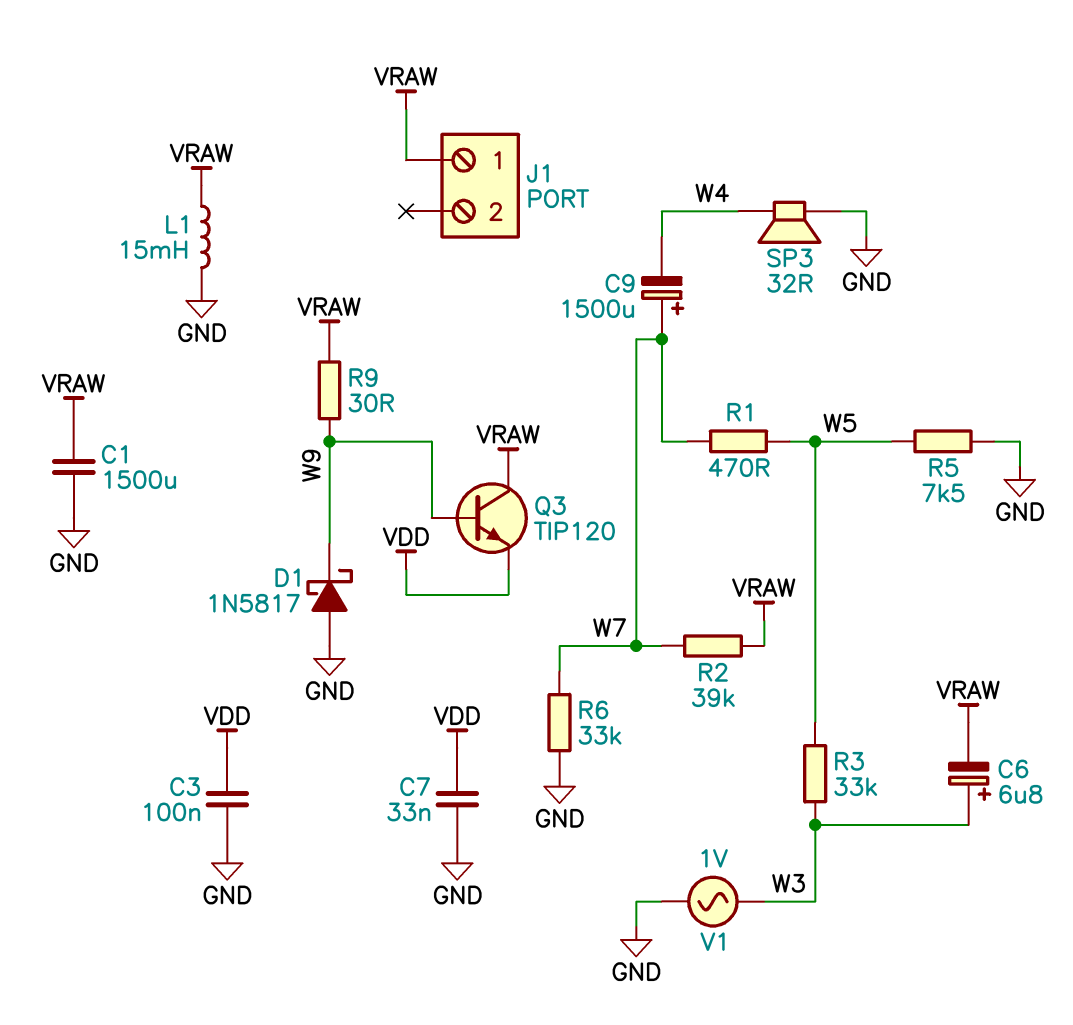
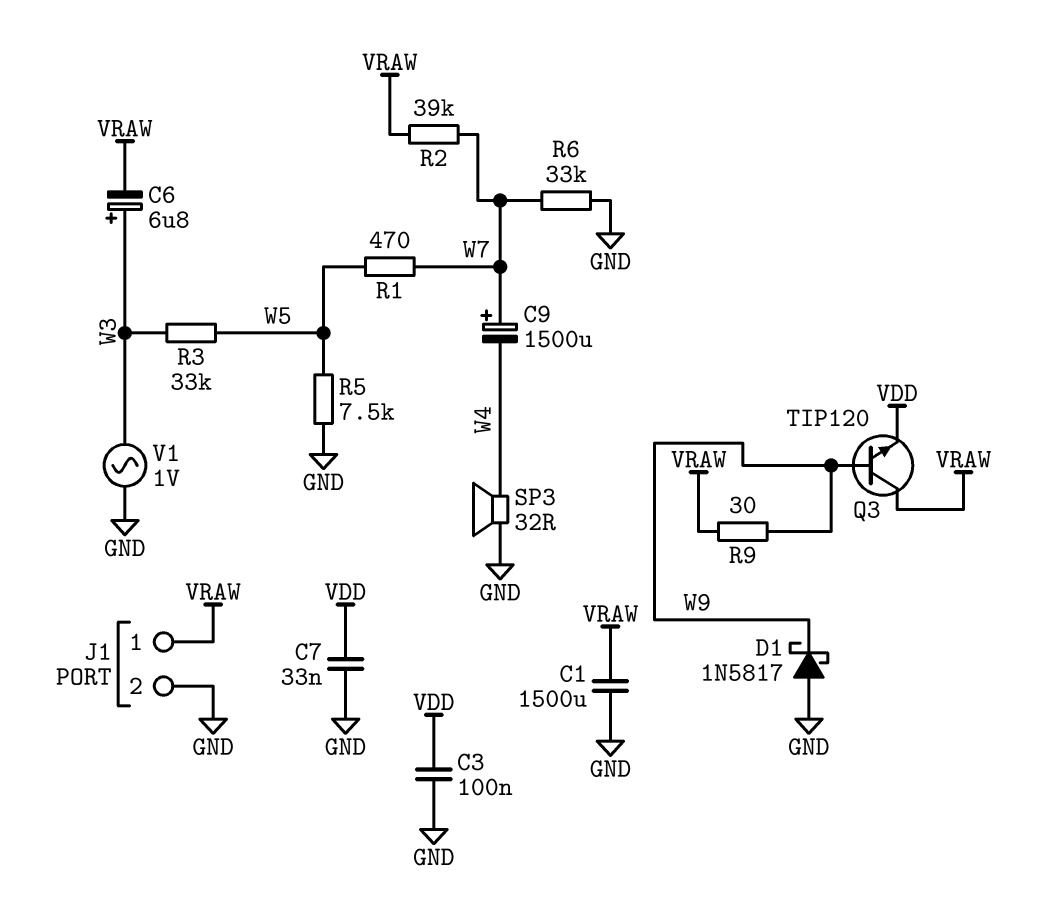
J1 pin 2: none -> GND
L1: 15mH (GND, VRAW) -> none

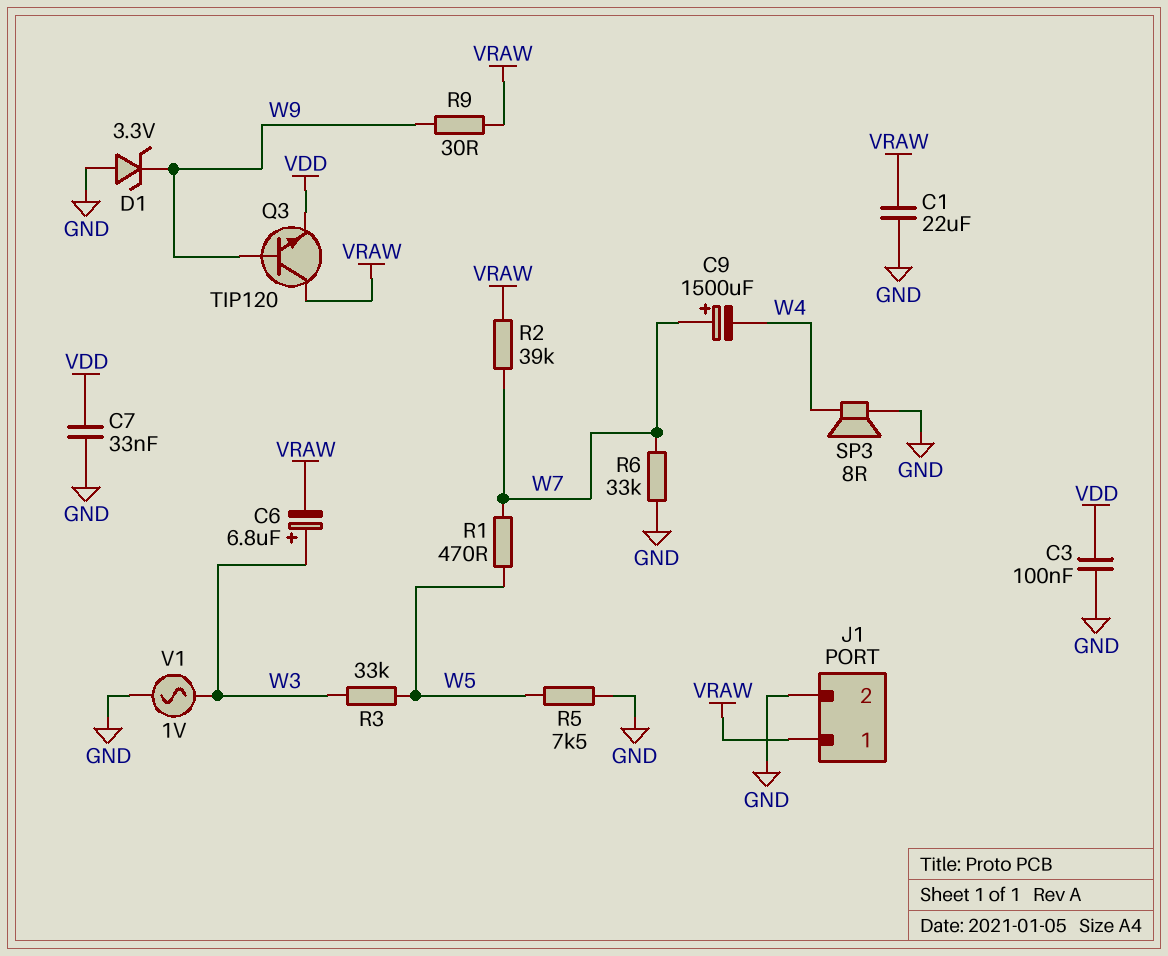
C1: 1500uF (GND, VRAW) -> 22uF (GND, VRAW)
D1: schottky 1N5817 (A GND, K W9) -> zener 3.3V (A GND, K W9)
SP3: speaker 32R (GND, W4) -> speaker 8R (GND, W4)

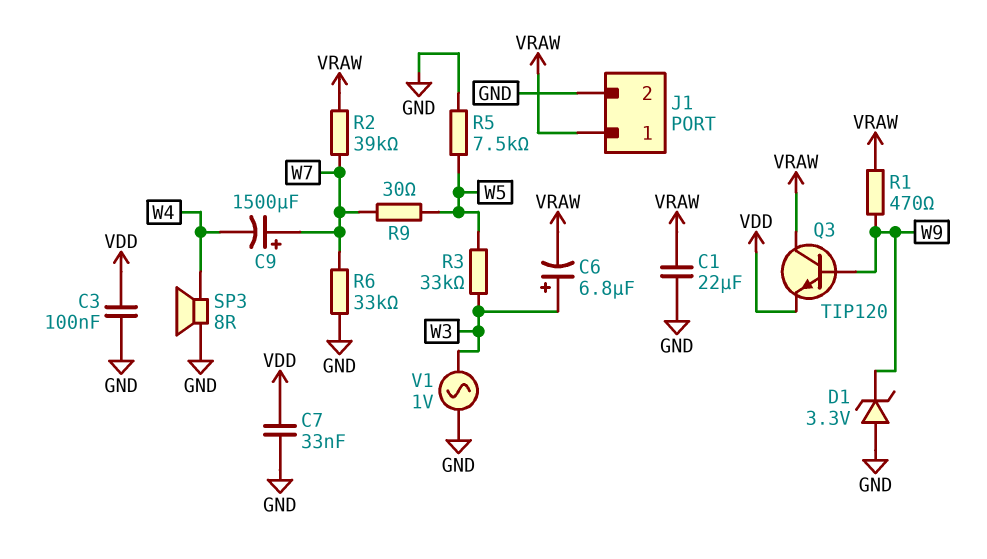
R1: 470 (W5, W7) -> 470 (VRAW, W9)
R9: 30 (VRAW, W9) -> 30 (W5, W7)

